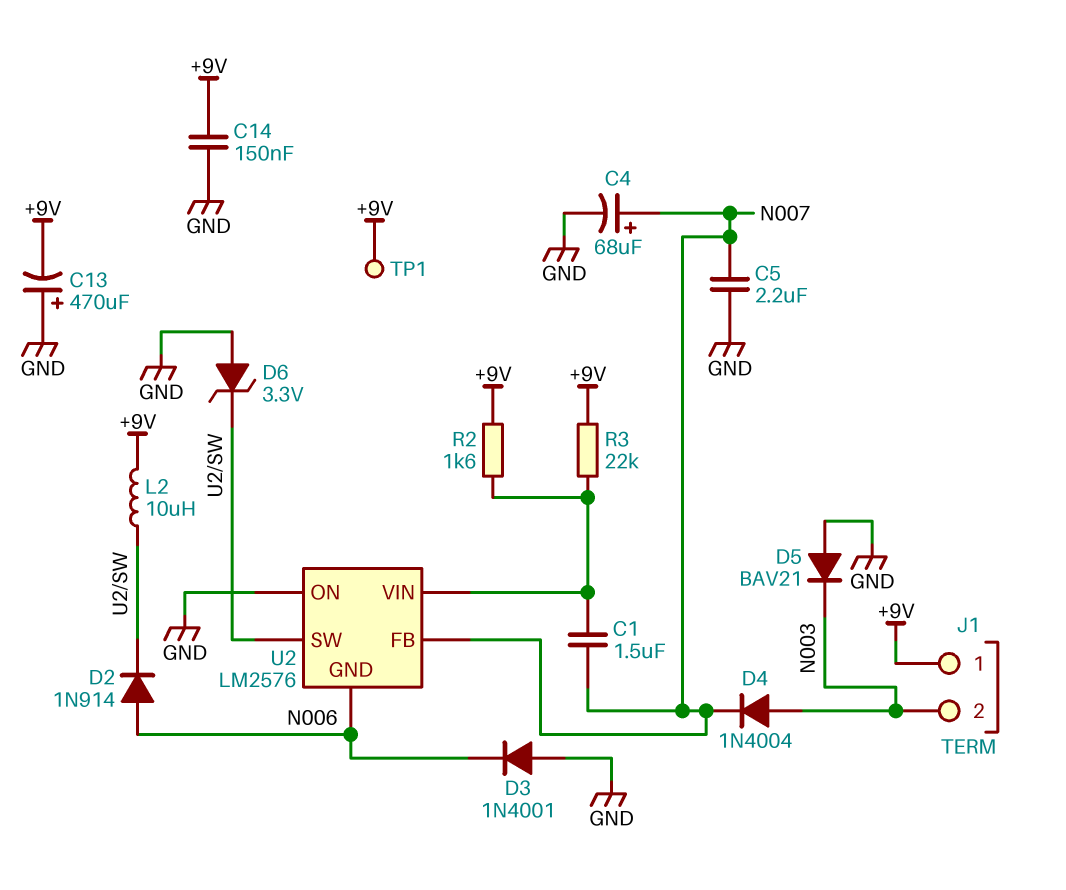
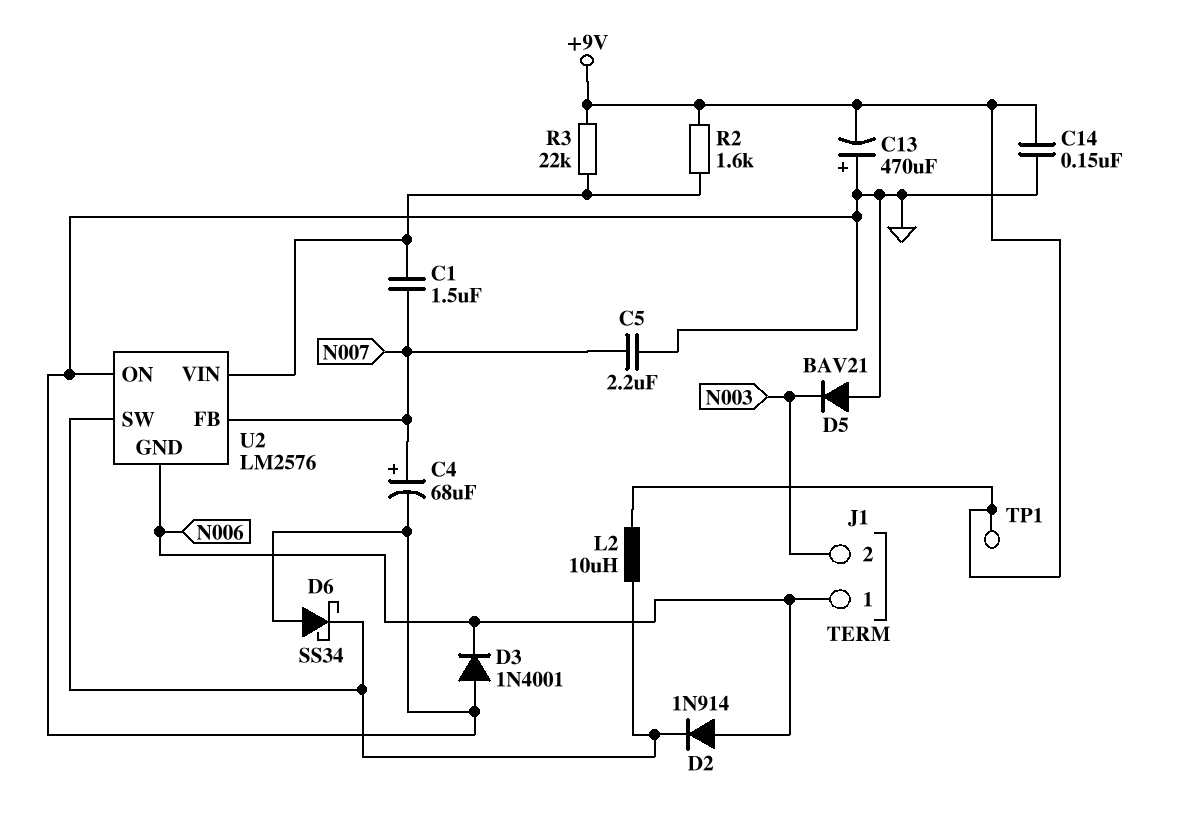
D4: diode 1N4004 (A N003, K N007) -> none
D6: zener 3.3V (A GND, K U2/SW) -> schottky SS34 (A GND, K U2/SW)
J1 pin 1: +9V -> N006

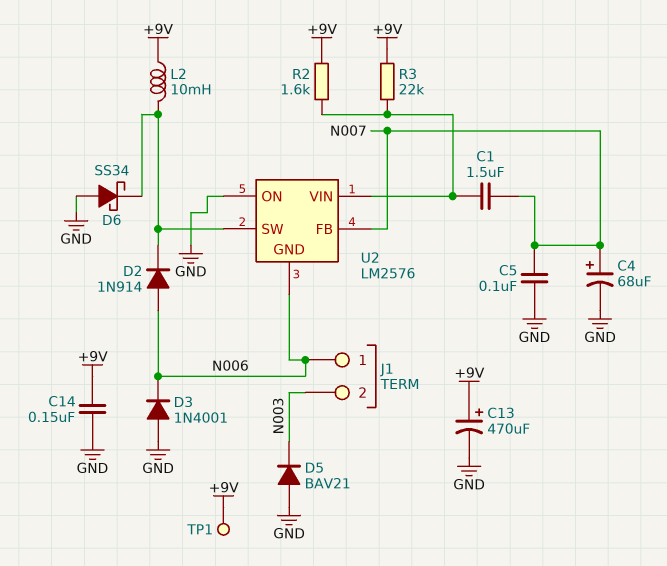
C5: 2.2uF (GND, N007) -> 100nF (GND, N007)
C13: 470uF (plus GND, minus +9V) -> 470uF (plus +9V, minus GND)
L2: 10uH (+9V, U2/SW) -> 10mH (+9V, U2/SW)

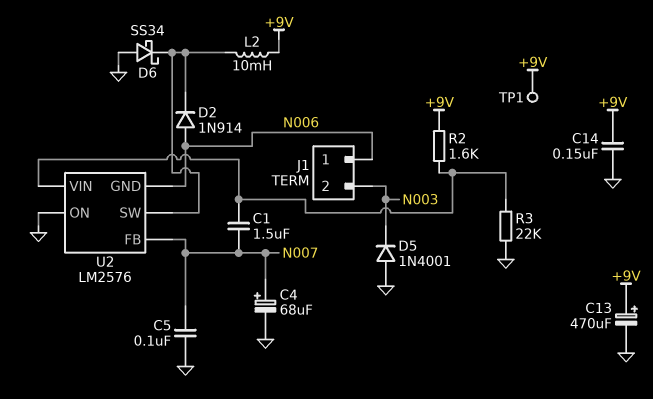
D3: diode 1N4001 (A GND, K N006) -> none
D5: diode BAV21 (A GND, K N003) -> diode 1N4001 (A GND, K N003)
R3: 22k (+9V, U2/VIN) -> 22k (GND, U2/VIN)

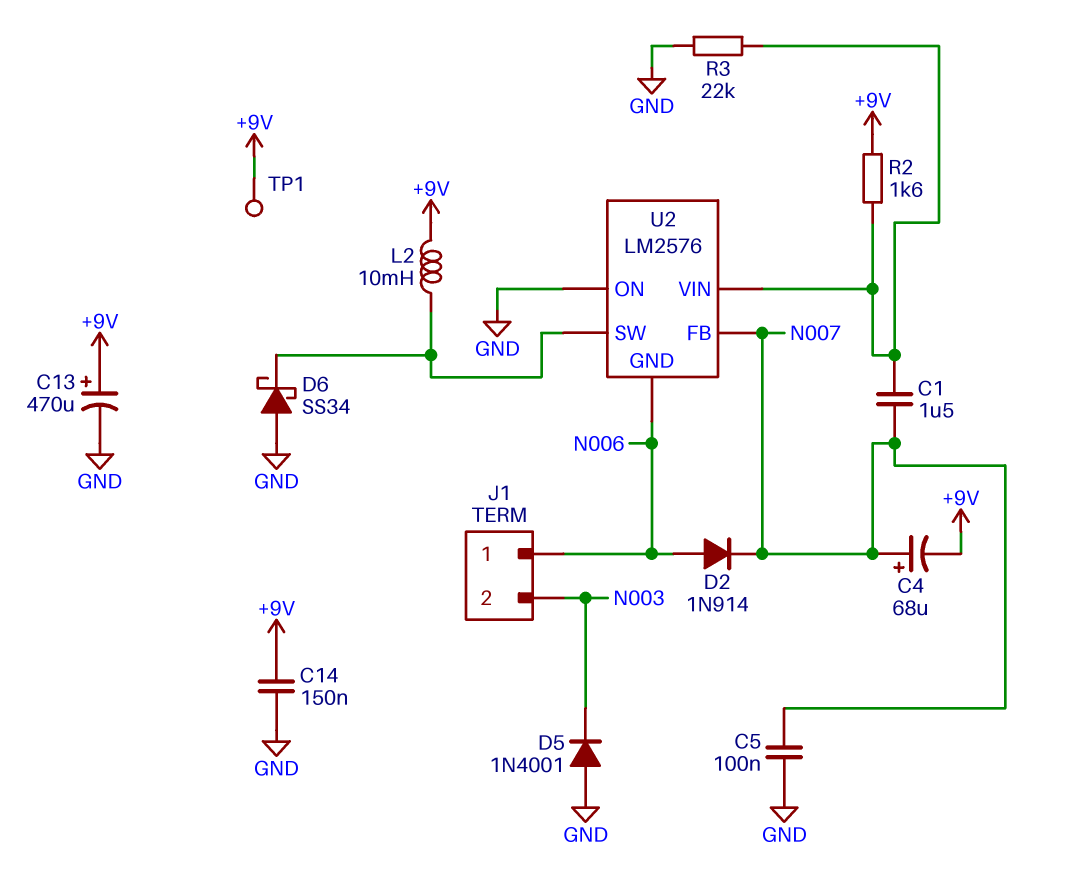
C4: 68uF (plus N007, minus GND) -> 68uF (plus N007, minus +9V)
D2: diode 1N914 (A N006, K U2/SW) -> diode 1N914 (A N006, K N007)

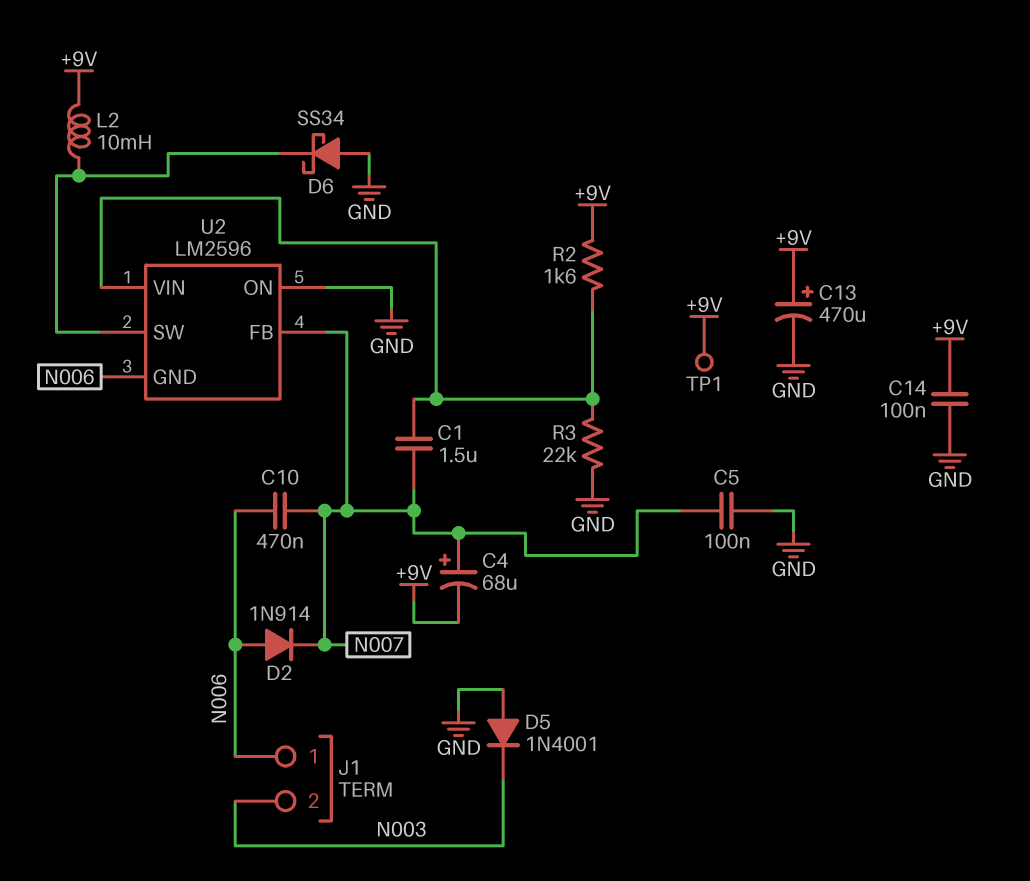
C10: none -> 470nF (N006, N007)
C14: 150nF (+9V, GND) -> 100nF (+9V, GND)
U2: LM2576 -> LM2596

